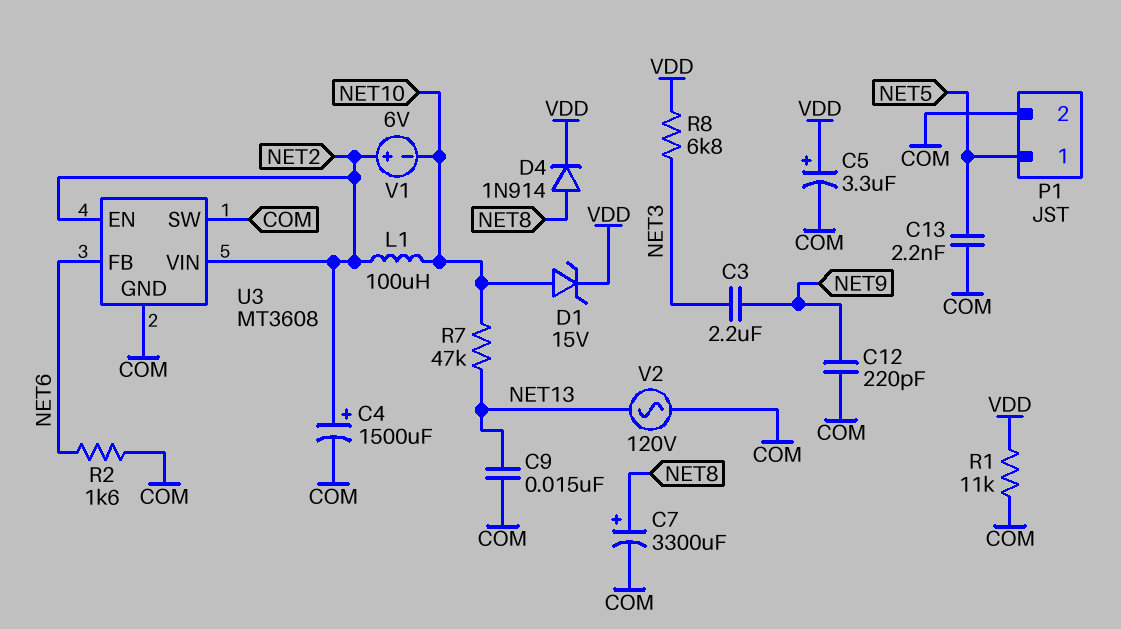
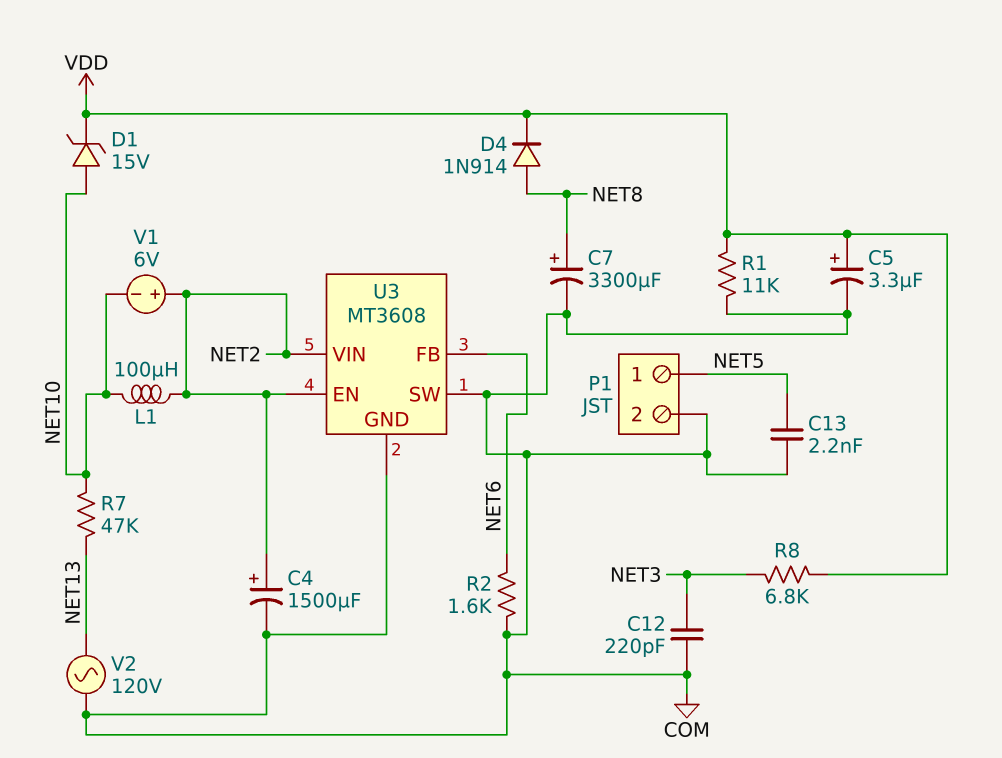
C3: 2.2uF (NET3, NET9) -> none
C9: 15nF (COM, NET13) -> none
C12: 220pF (COM, NET9) -> 220pF (COM, NET3)

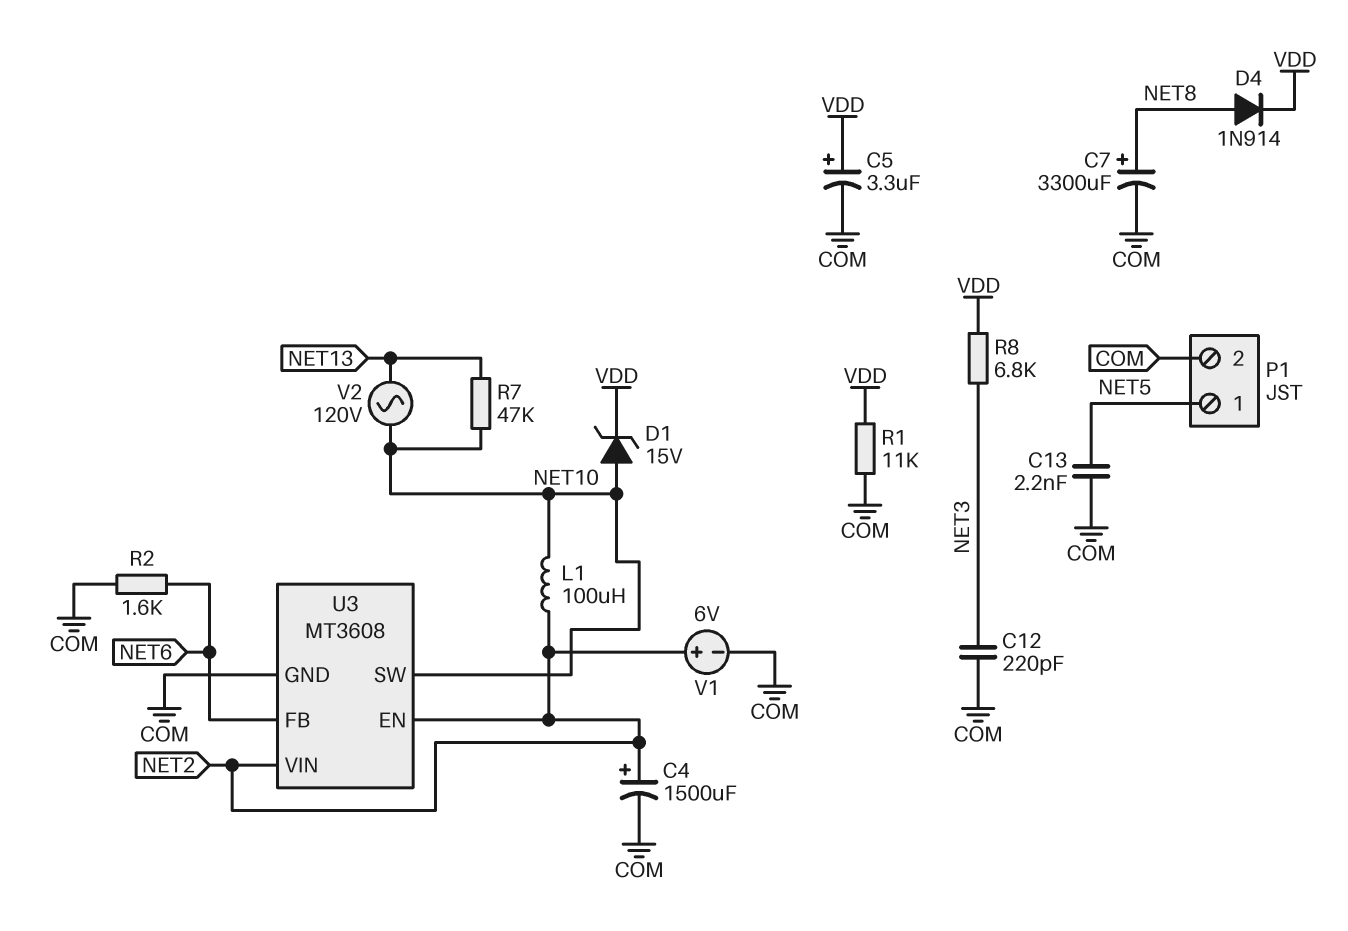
U3 pin SW: COM -> NET10
V1: 6V (plus NET2, minus NET10) -> 6V (plus NET2, minus COM)
V2: AC 120V (COM, NET13) -> AC 120V (NET10, NET13)

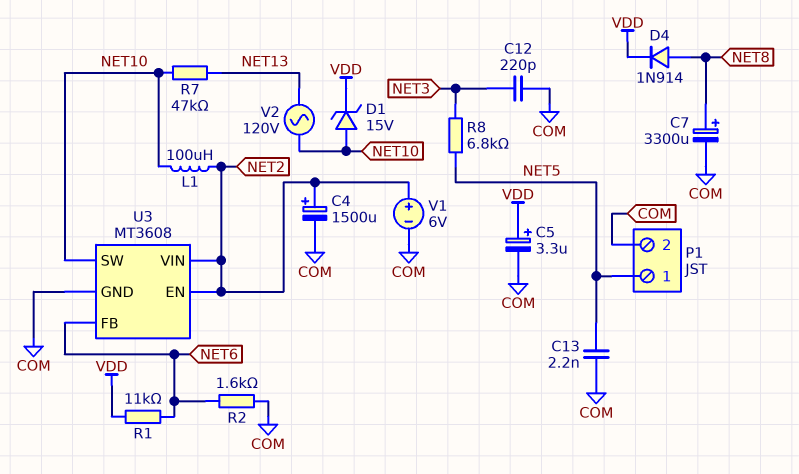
R1: 11k (COM, VDD) -> 11k (NET6, VDD)
R8: 6.8k (NET3, VDD) -> 6.8k (NET3, NET5)

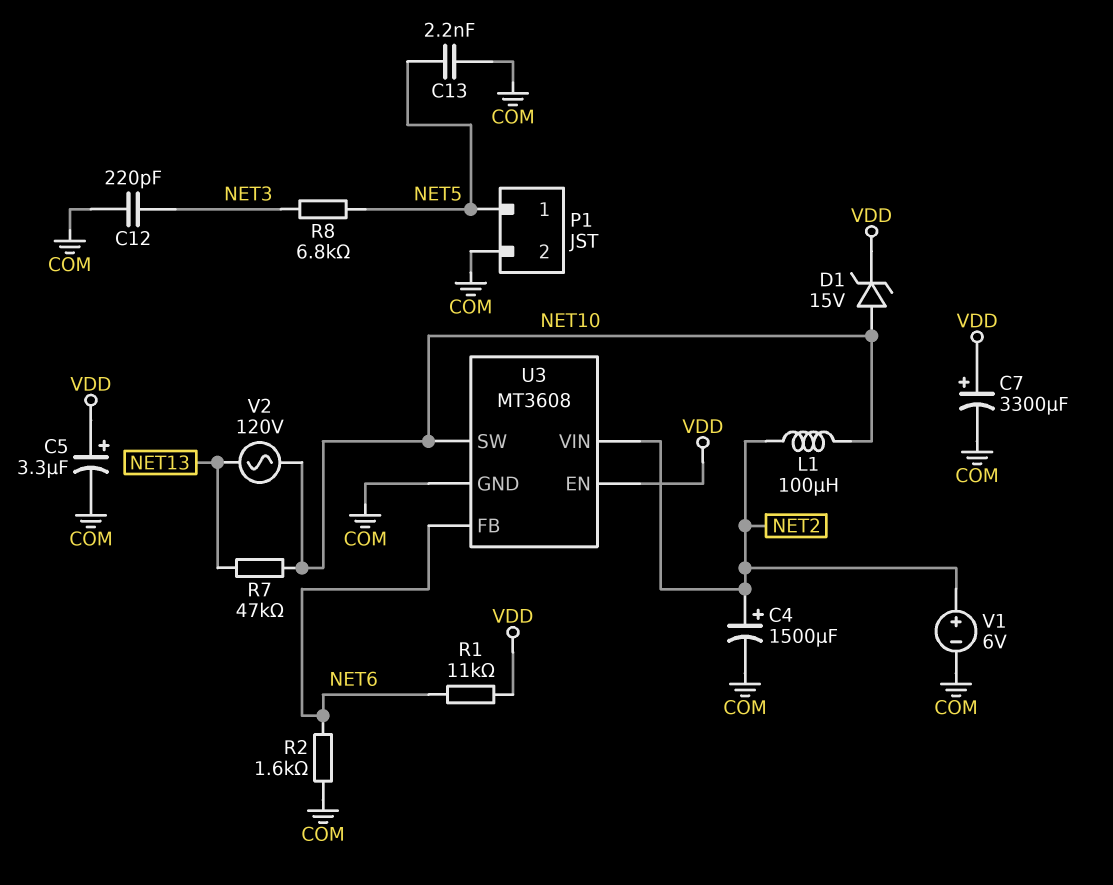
C7: 3300uF (plus NET8, minus COM) -> 3300uF (plus VDD, minus COM)
D4: diode 1N914 (A NET8, K VDD) -> none
U3 pin EN: NET2 -> VDD

